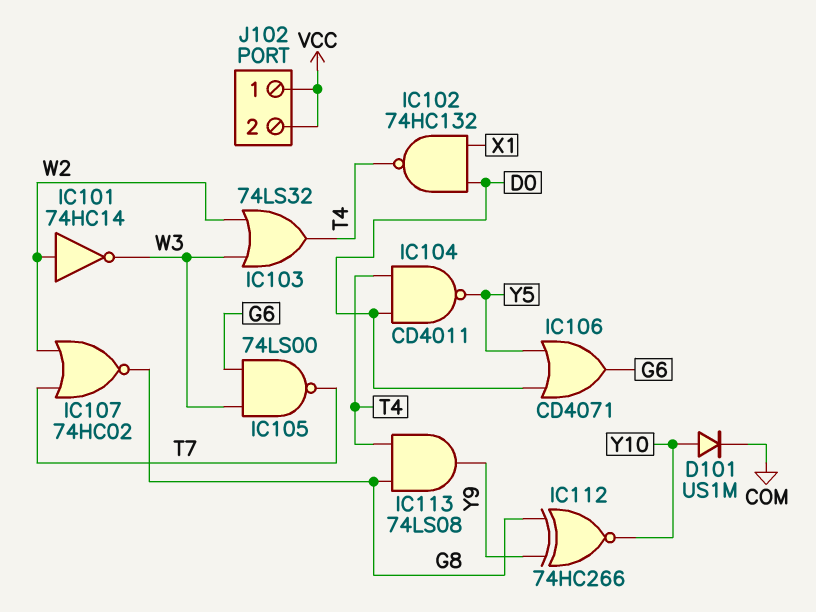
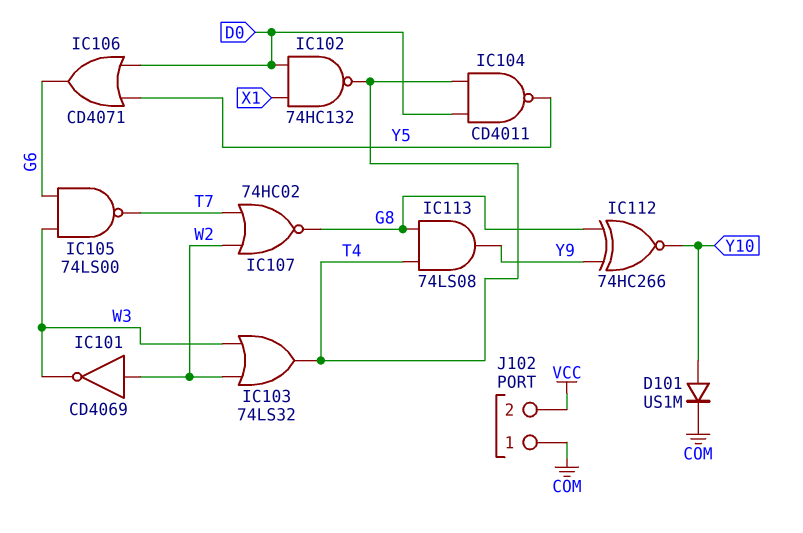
IC101: NOT 74HC14 (in W2, out W3) -> NOT CD4069 (in W2, out W3)
J102 pin 1: VCC -> COM

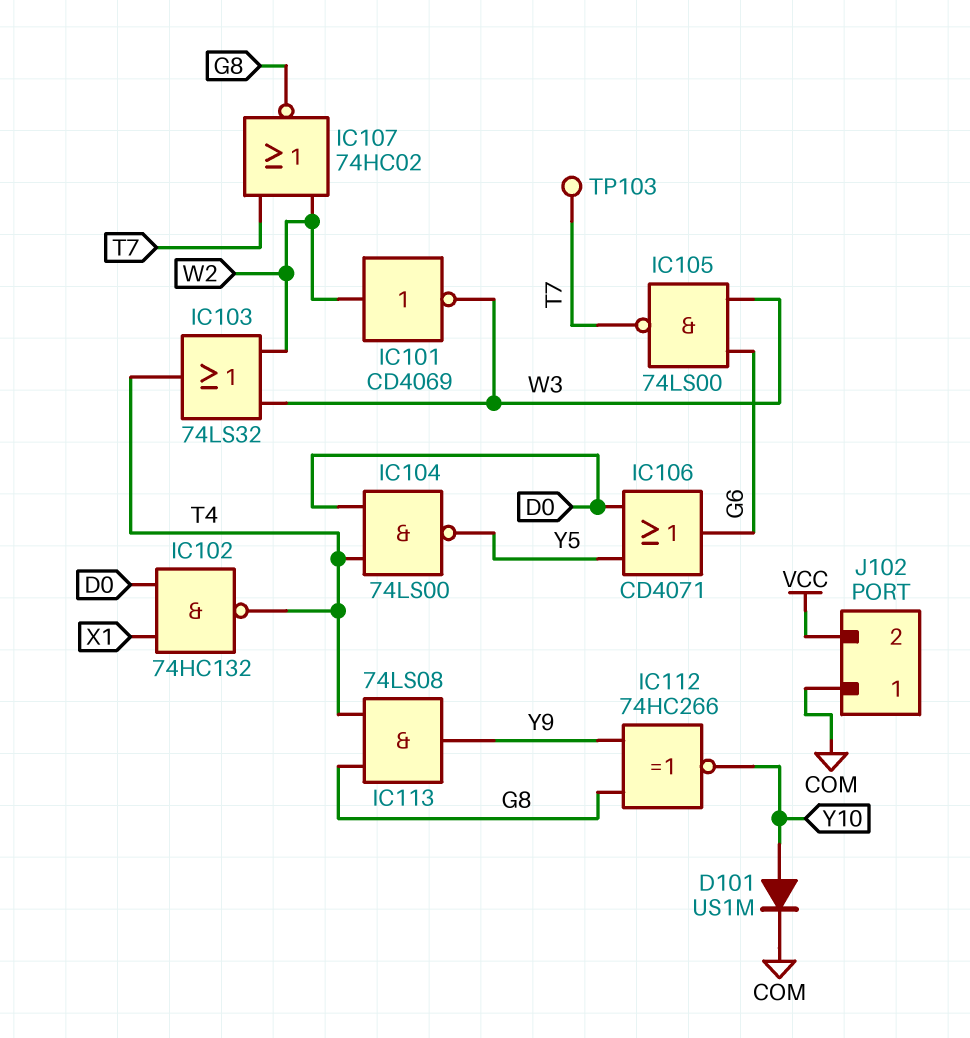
IC104: NAND CD4011 (in D0, in T4, out Y5) -> NAND 74LS00 (in D0, in T4, out Y5)
TP103: none -> test point (T7)

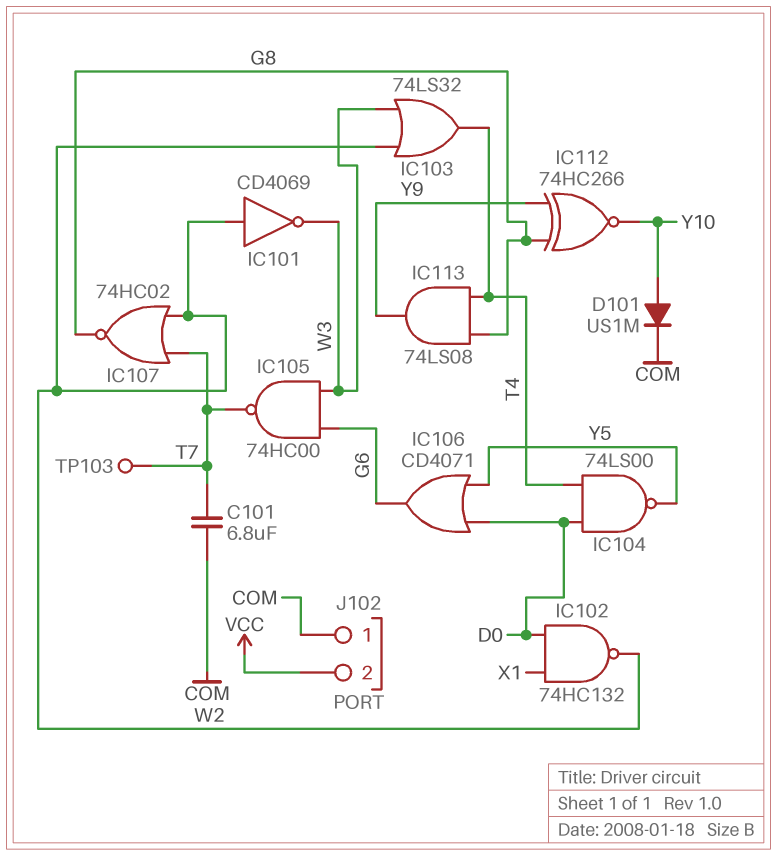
C101: none -> 6.8uF (COM, T7)
IC102: NAND 74HC132 (in D0, in X1, out T4) -> NAND 74HC132 (in D0, in X1, out W2)
IC105: NAND 74LS00 (in G6, in W3, out T7) -> NAND 74HC00 (in G6, in W3, out T7)

